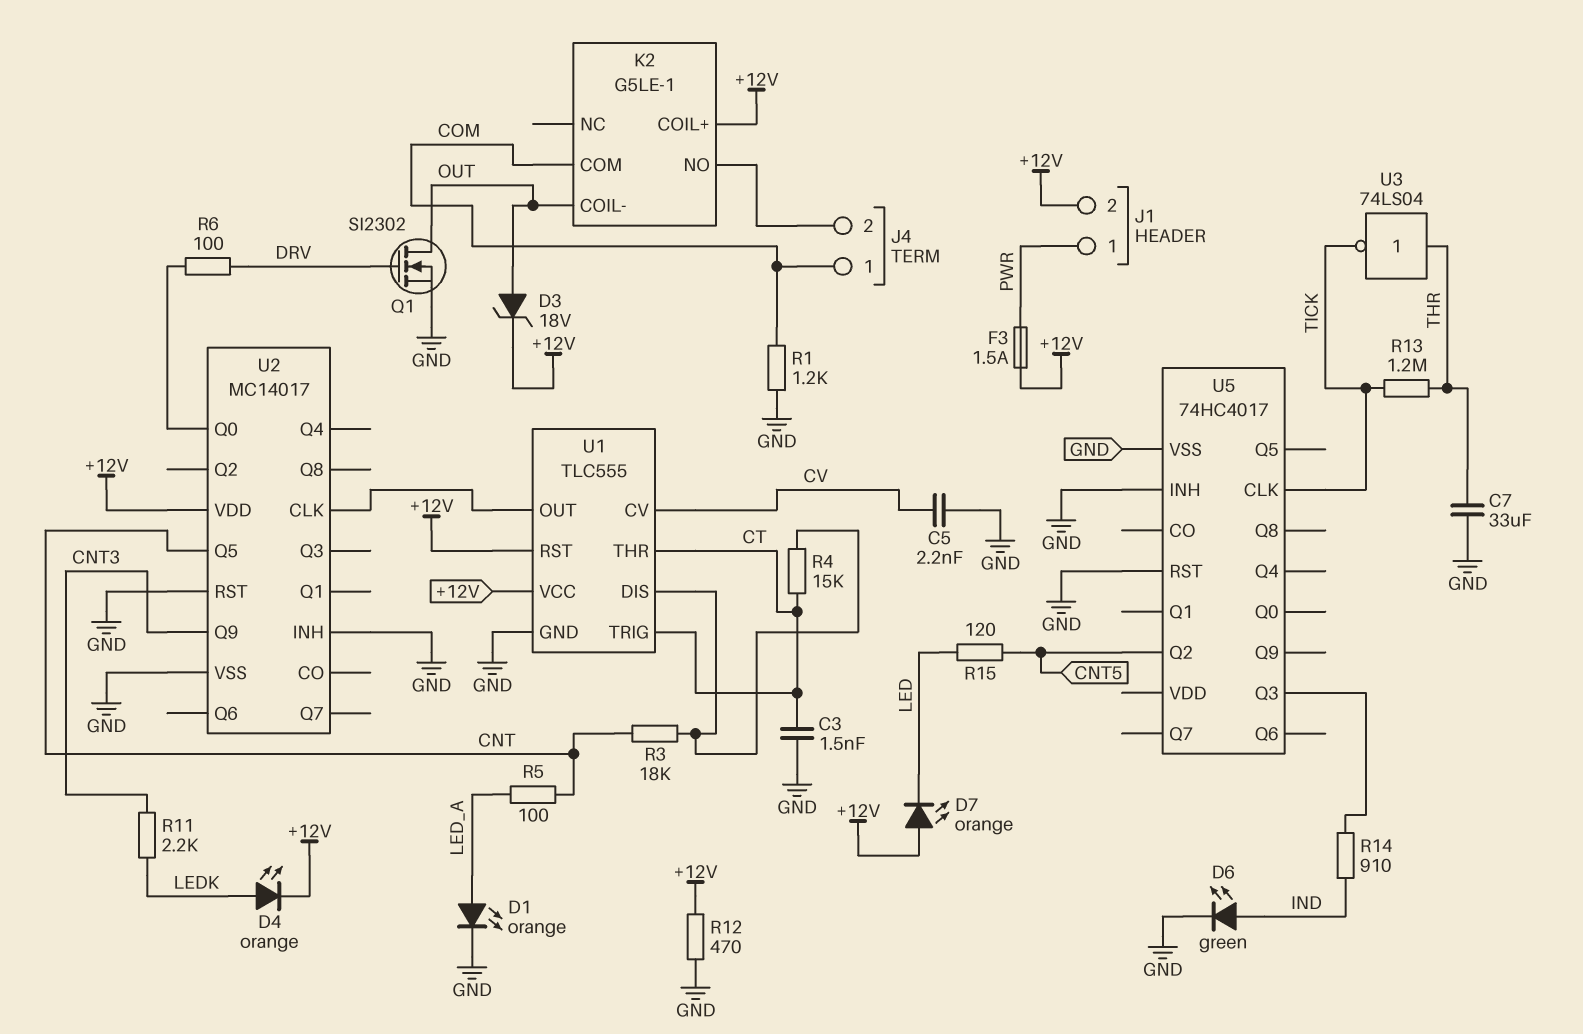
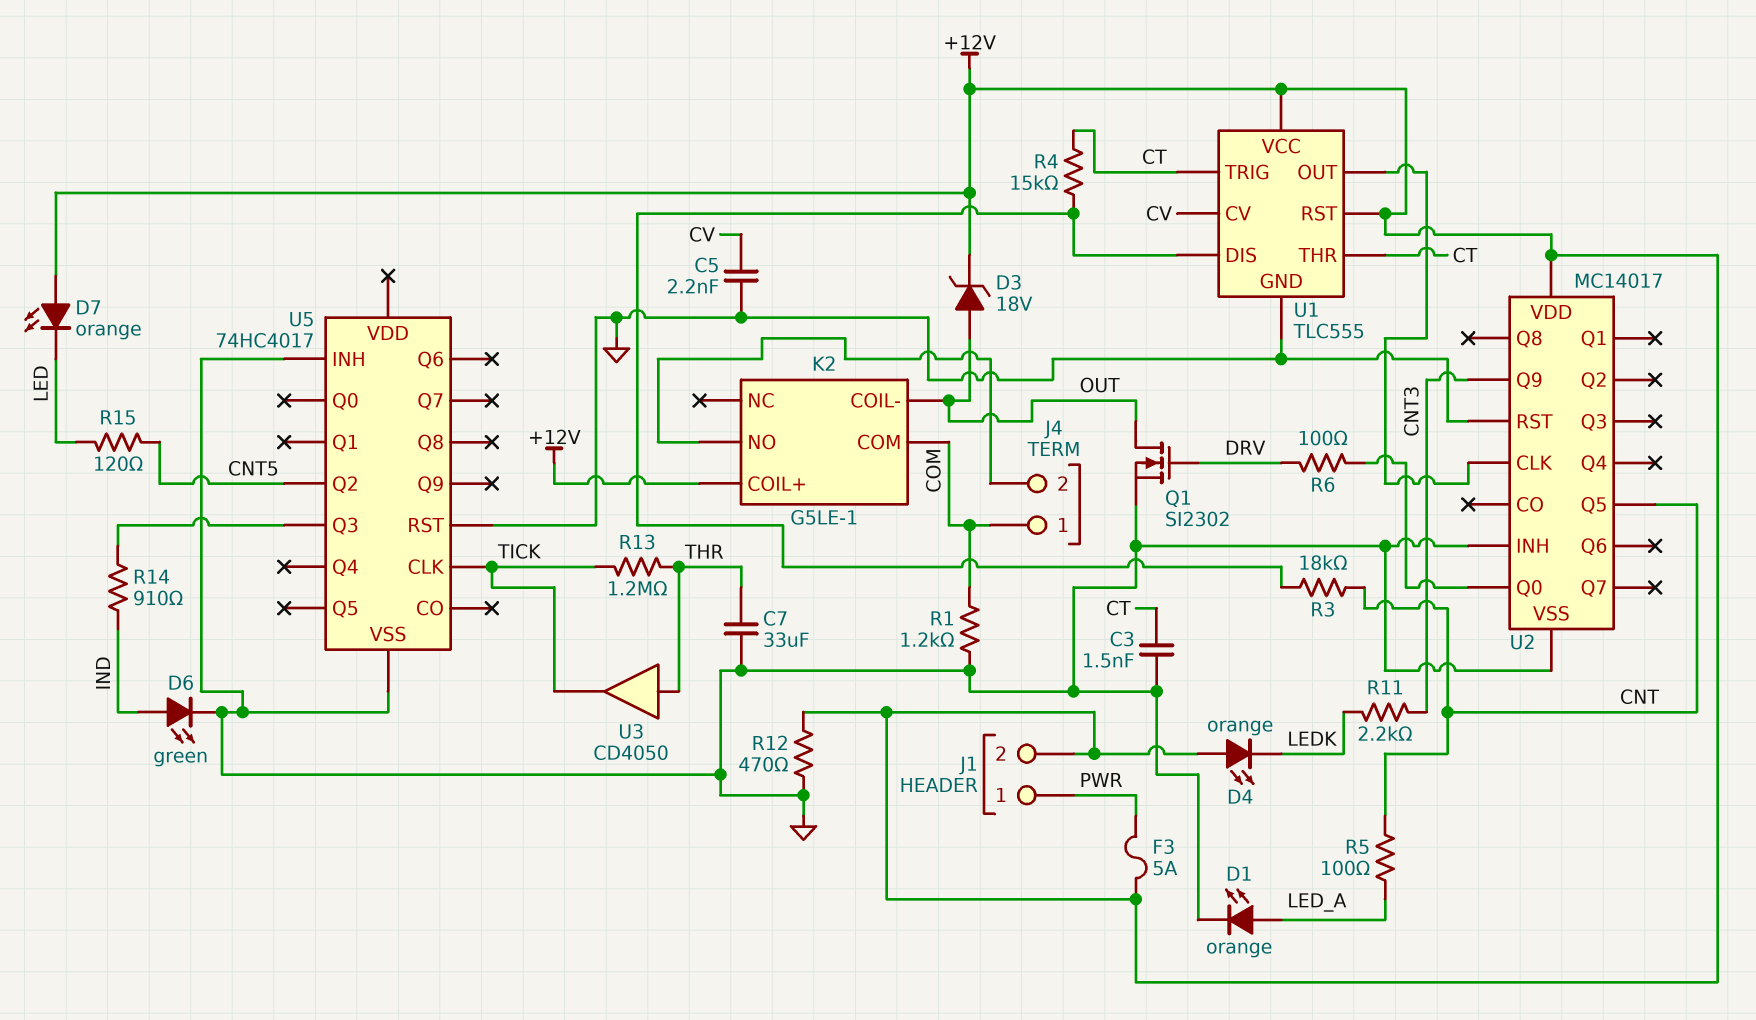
D4: LED orange (A LEDK, K +12V) -> LED orange (A +12V, K LEDK)
F3: 1.5A (+12V, PWR) -> 5A (+12V, PWR)
U3: NOT 74LS04 (in THR, out TICK) -> buffer CD4050 (in THR, out TICK)

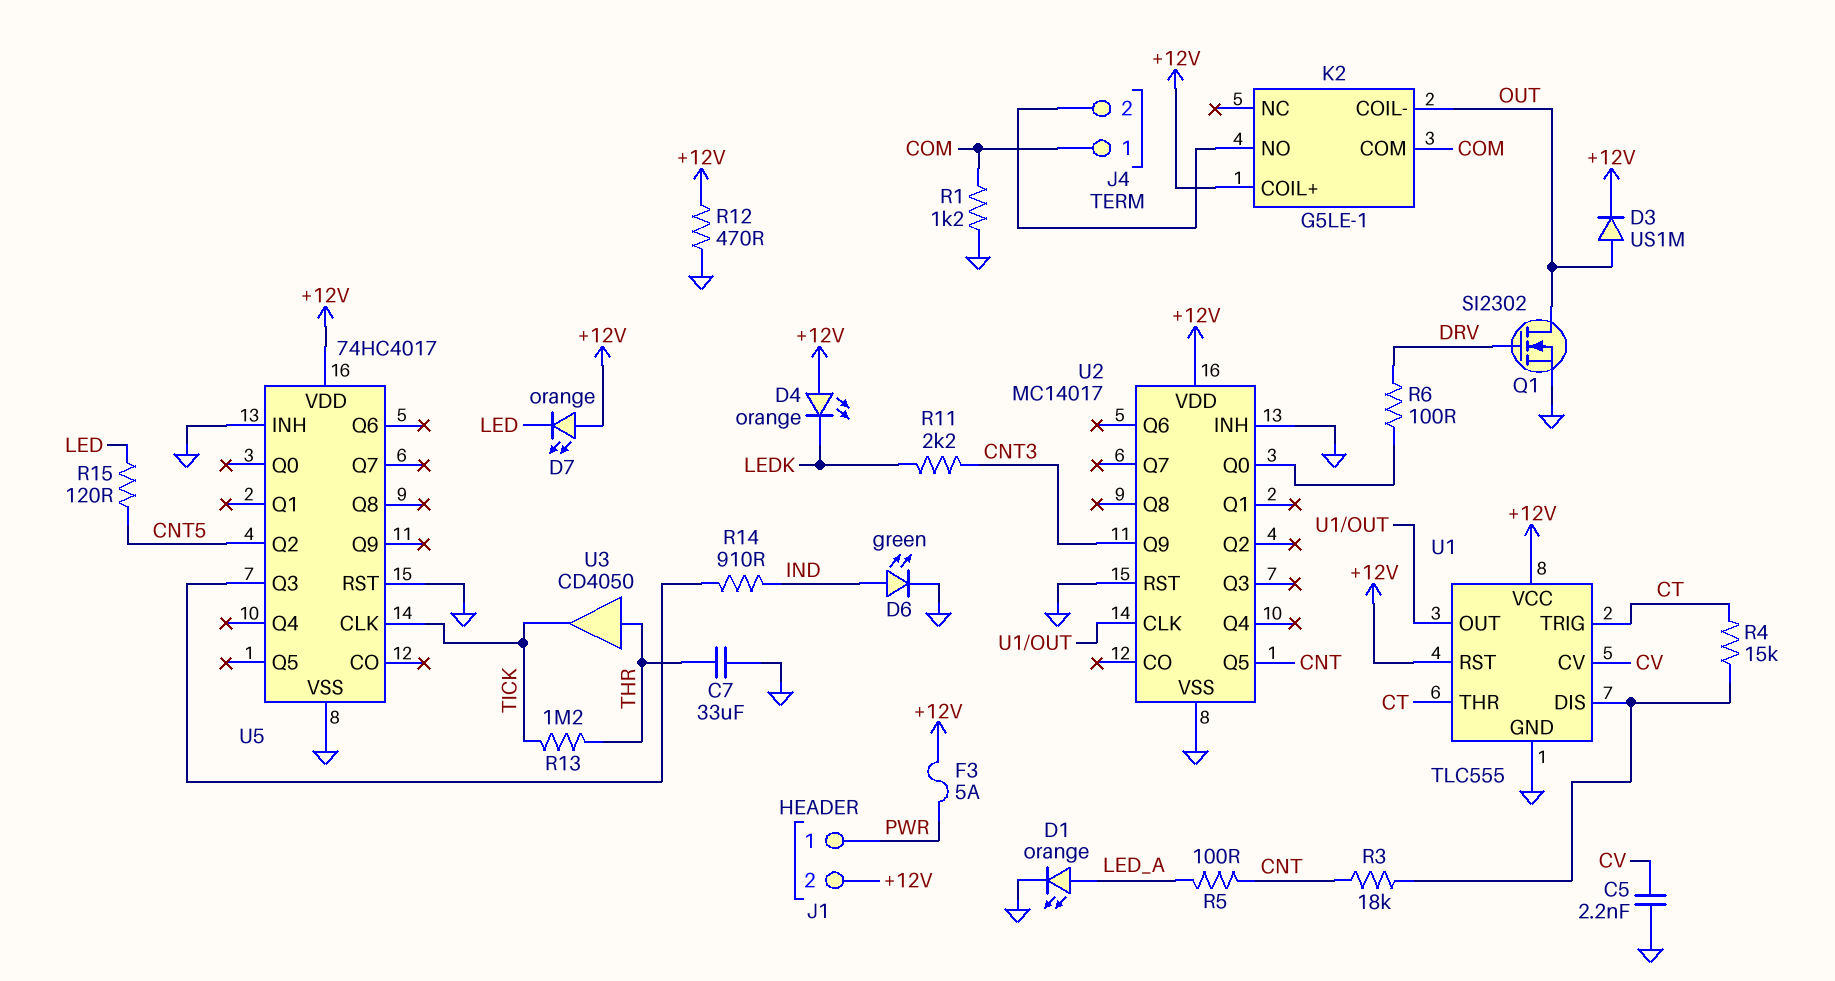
C3: 1.5nF (CT, GND) -> none
D3: zener 18V (A OUT, K +12V) -> diode US1M (A OUT, K +12V)
U5 pin VDD: none -> +12V

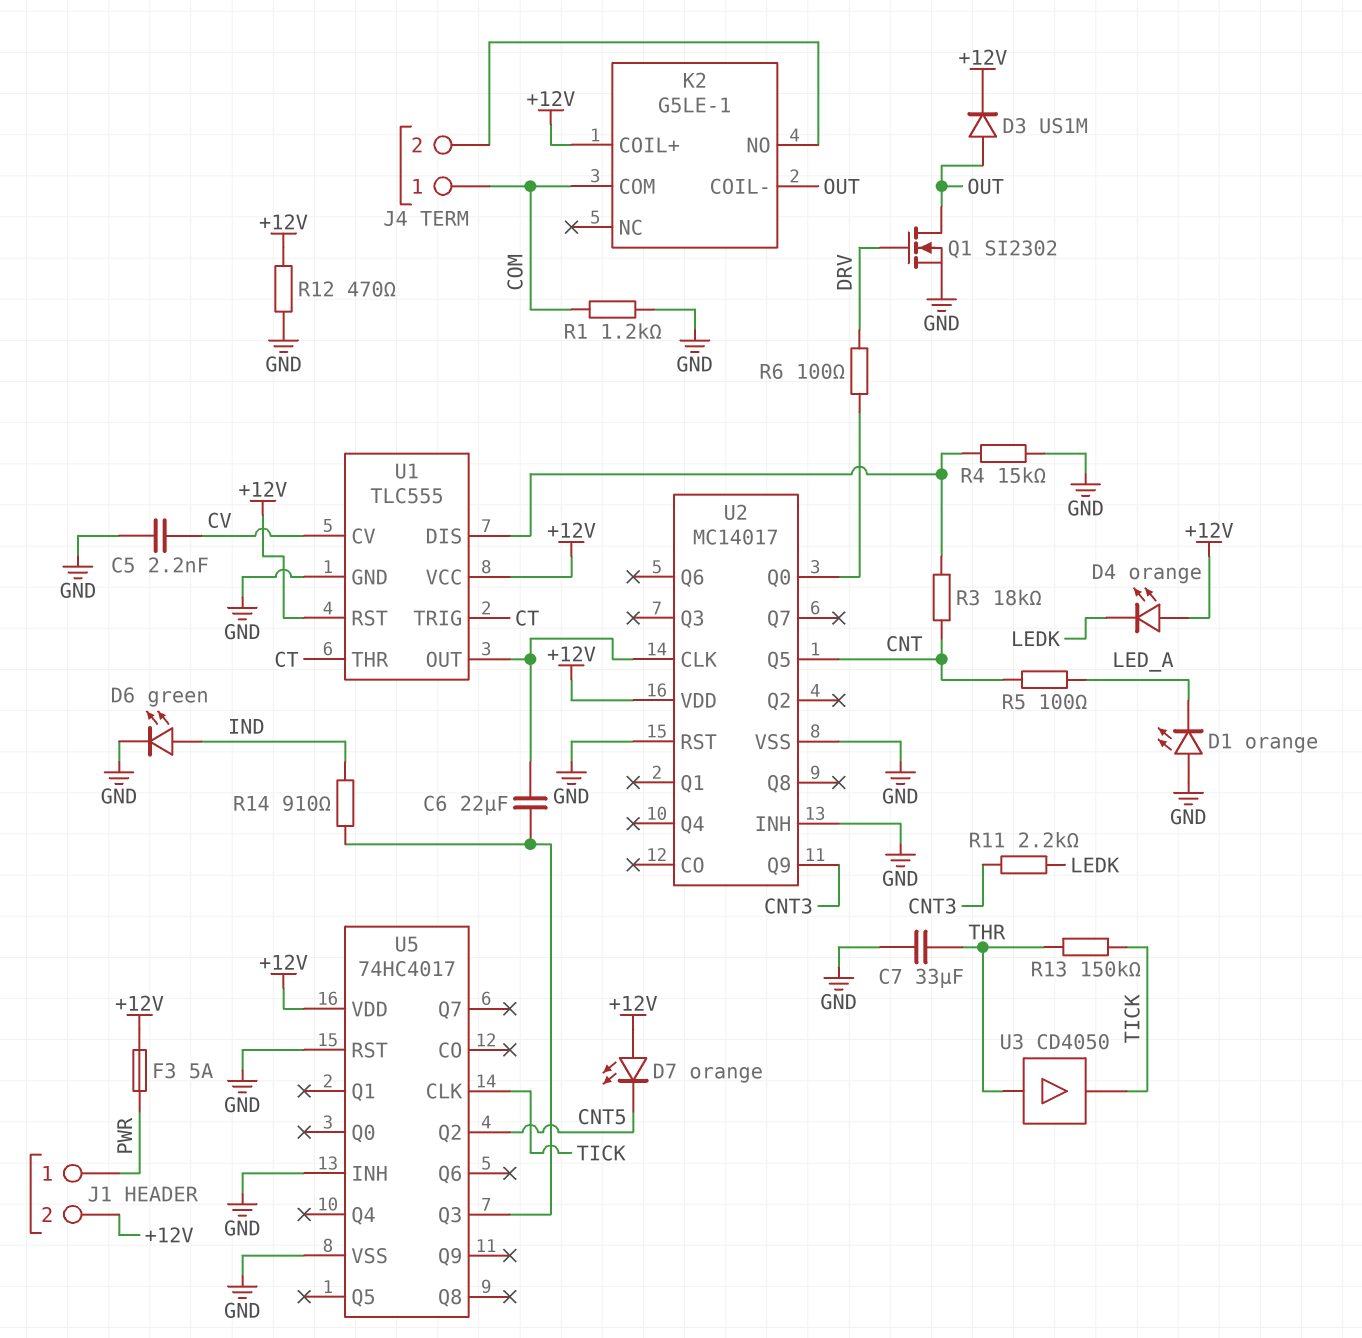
C6: none -> 22uF (U1/OUT, U5/Q3)
D1: LED orange (A LED_A, K GND) -> LED orange (A GND, K LED_A)
D7: LED orange (A +12V, K LED) -> LED orange (A +12V, K CNT5)
R4: 15k (CT, U1/DIS) -> 15k (GND, U1/DIS)
R13: 1.2M (THR, TICK) -> 150k (THR, TICK)
R15: 120 (CNT5, LED) -> none

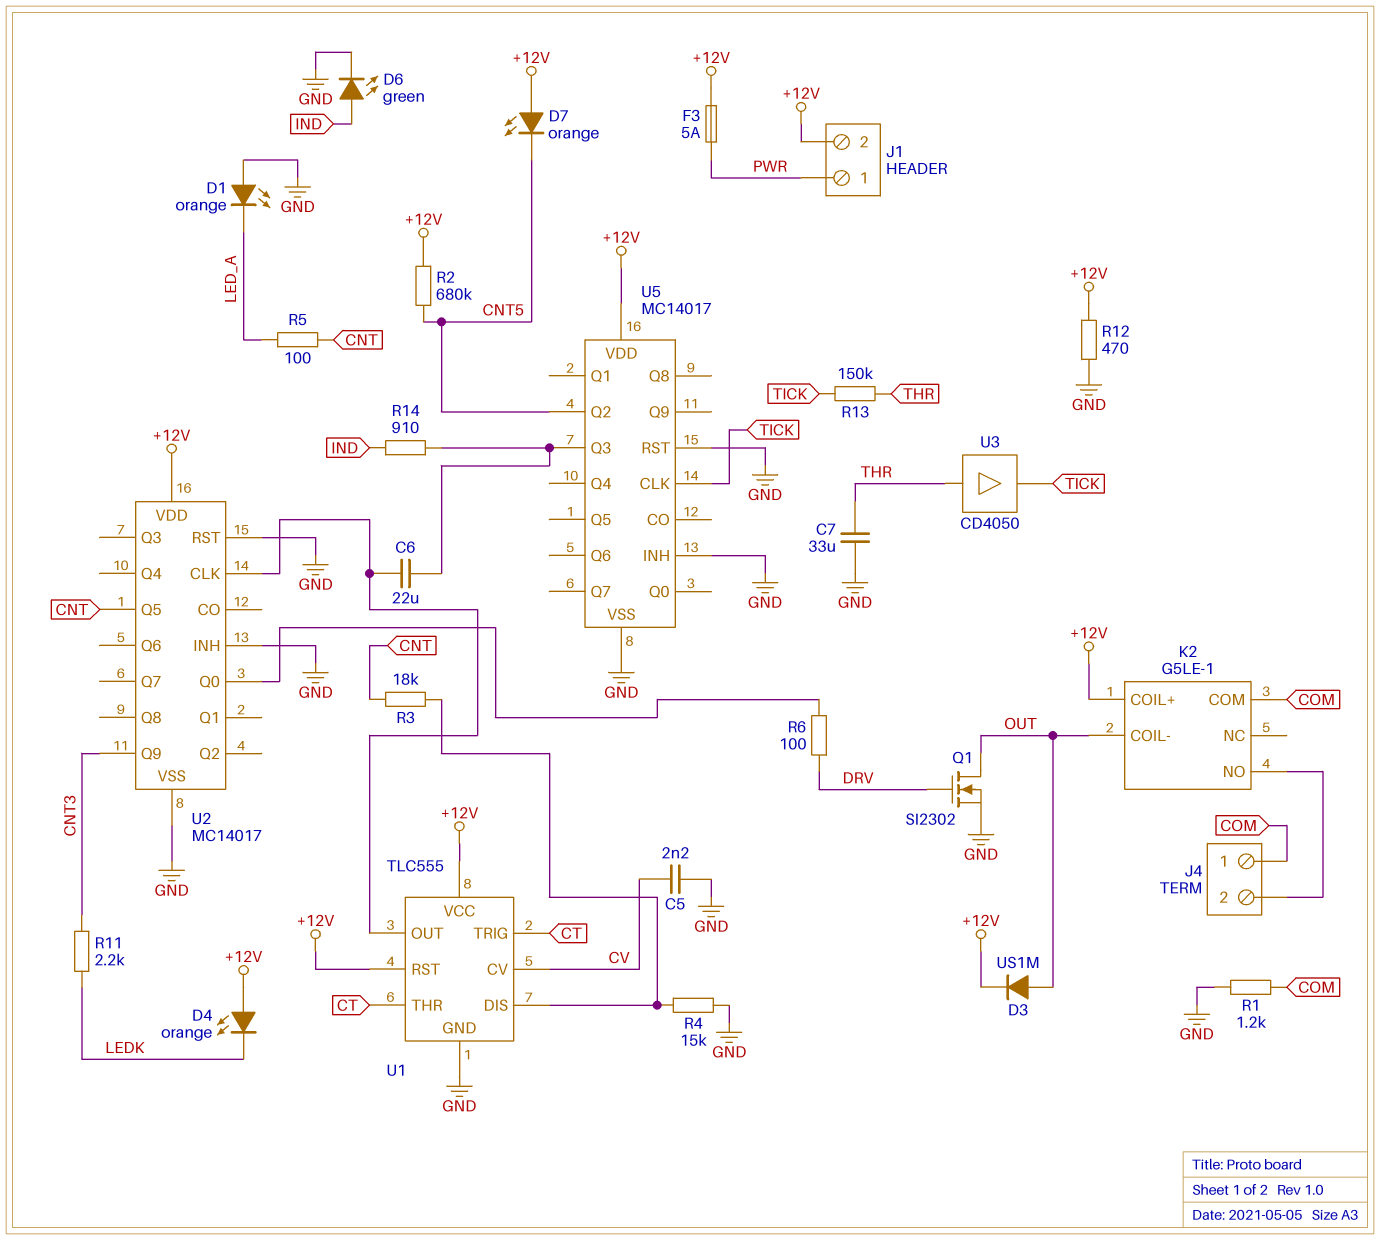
R2: none -> 680k (+12V, CNT5)
U5: 74HC4017 -> MC14017

